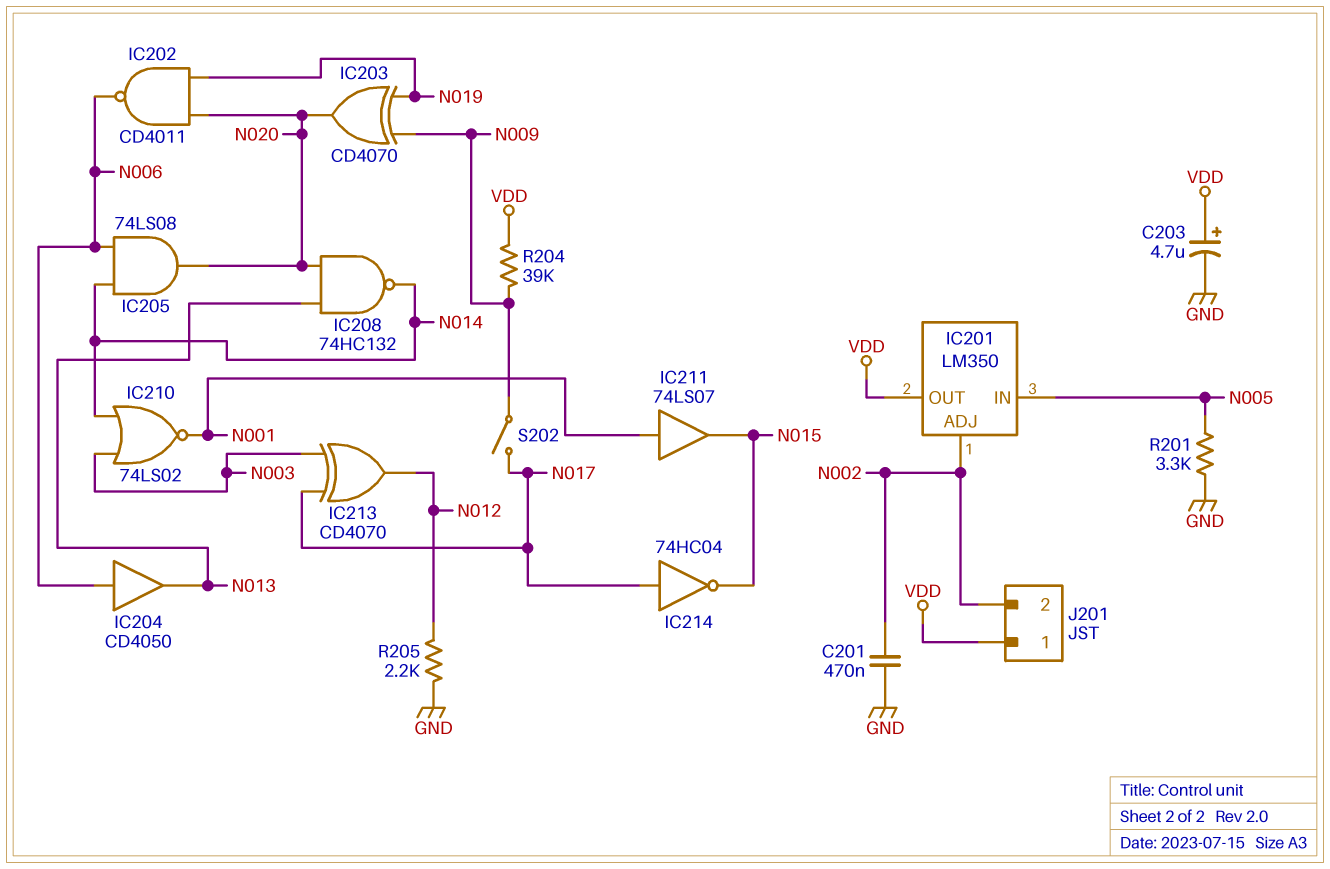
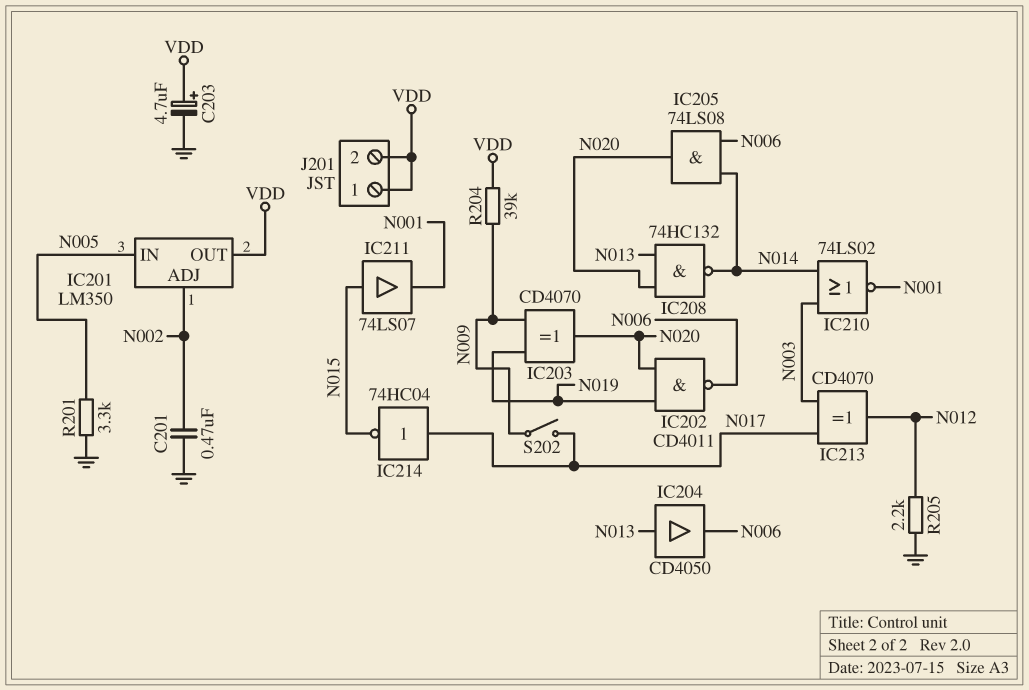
IC204: buffer CD4050 (in N006, out N013) -> buffer CD4050 (in N013, out N006)
IC211: buffer 74LS07 (in N001, out N015) -> buffer 74LS07 (in N015, out N001)
J201 pin 2: N002 -> VDD

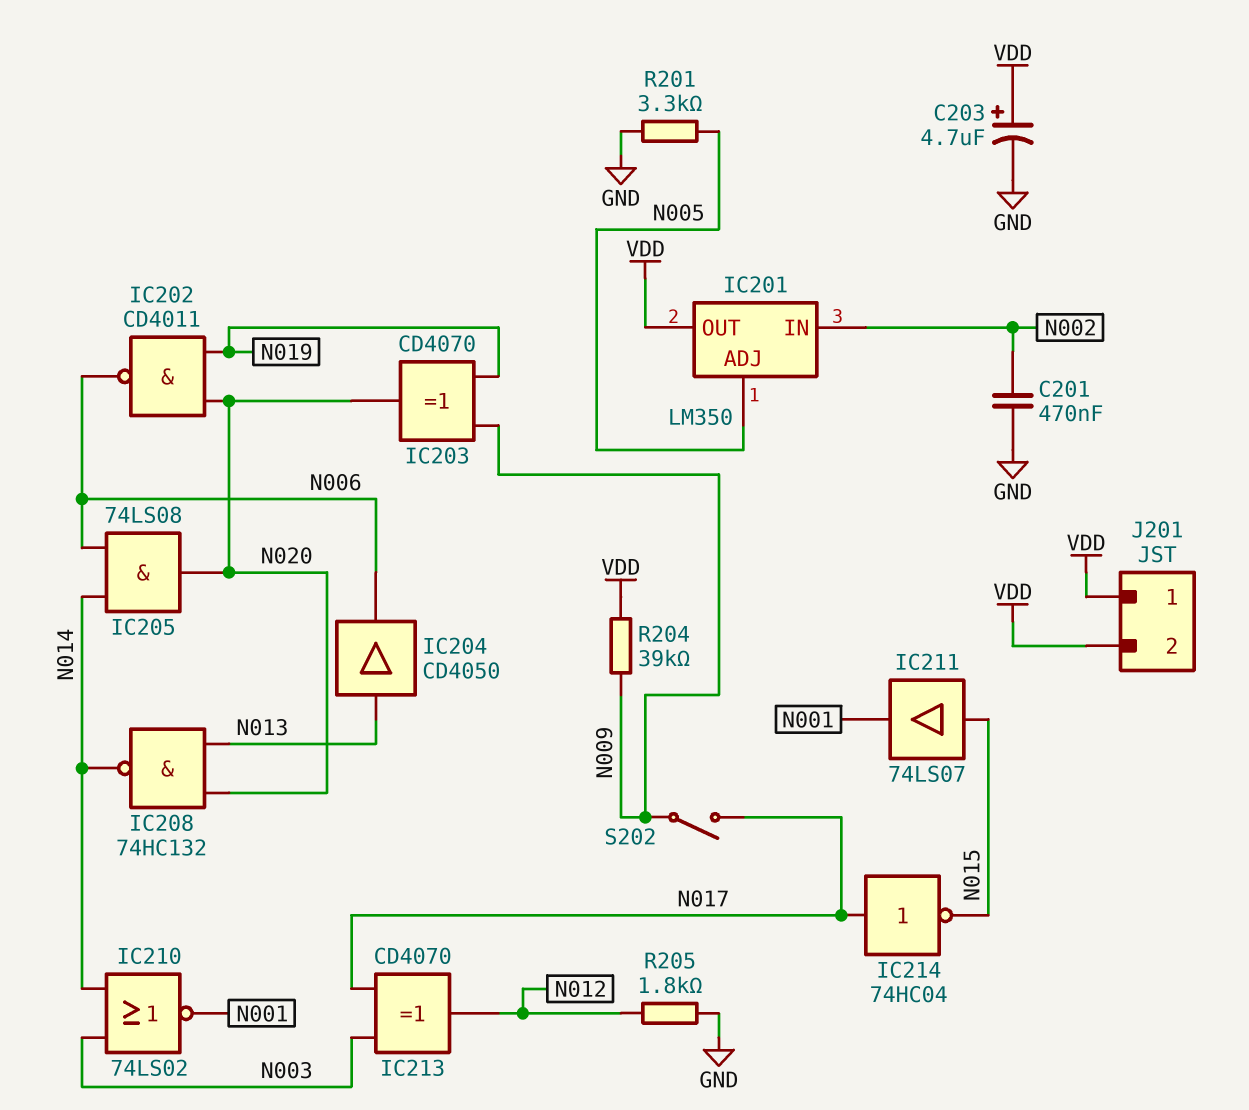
IC201 pin ADJ: N002 -> N005
IC201 pin IN: N005 -> N002
R205: 2.2k (GND, N012) -> 1.8k (GND, N012)

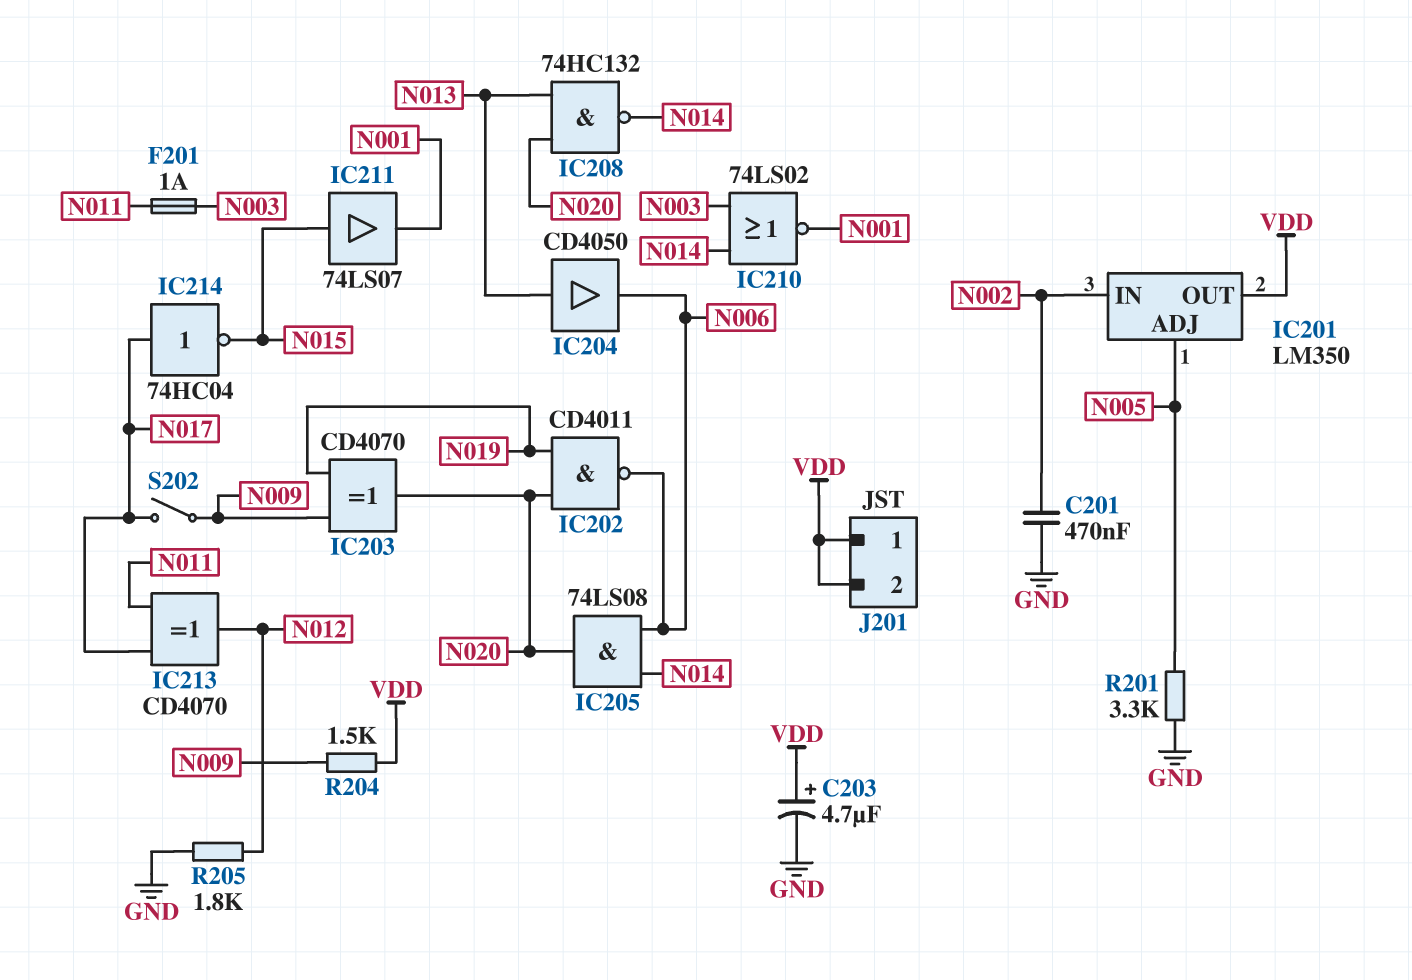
F201: none -> 1A (N003, N011)
IC213: XOR CD4070 (in N003, in N017, out N012) -> XOR CD4070 (in N011, in N017, out N012)
R204: 39k (N009, VDD) -> 1.5k (N009, VDD)

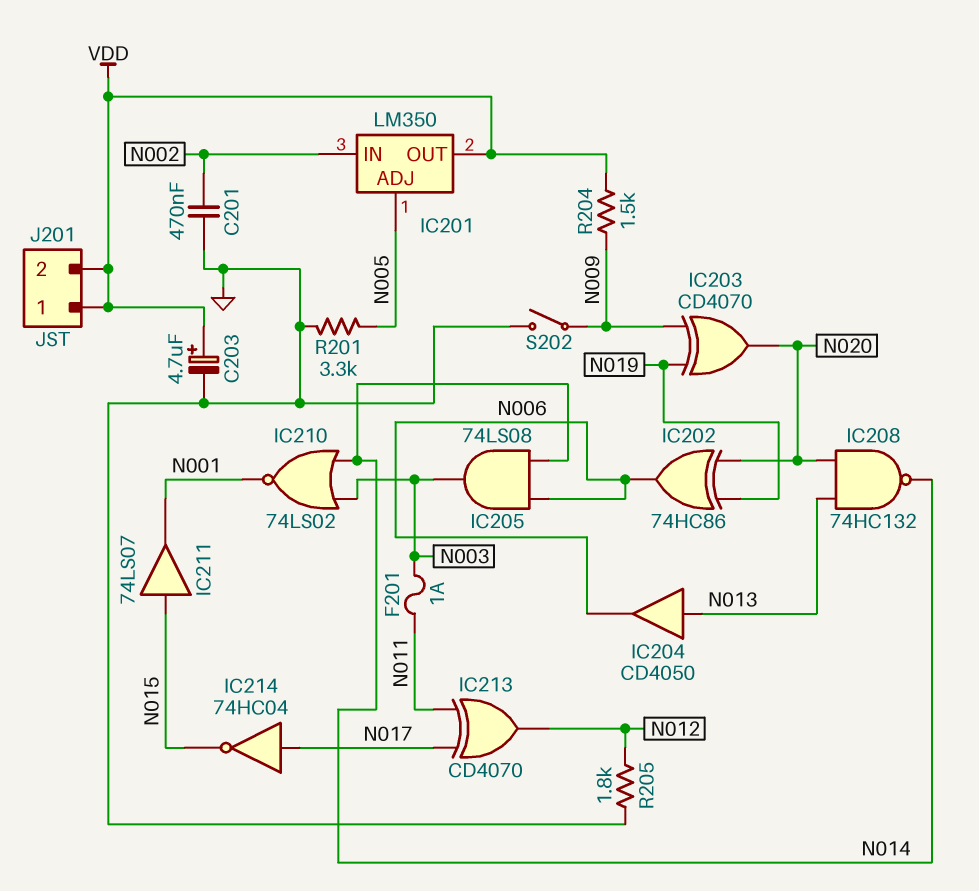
IC202: NAND CD4011 (in N019, in N020, out N006) -> XOR 74HC86 (in N019, in N020, out N006)
IC205: AND 74LS08 (in N006, in N014, out N020) -> AND 74LS08 (in N006, in N014, out N003)
S202: switch (N009, N017) -> switch (GND, N009)

